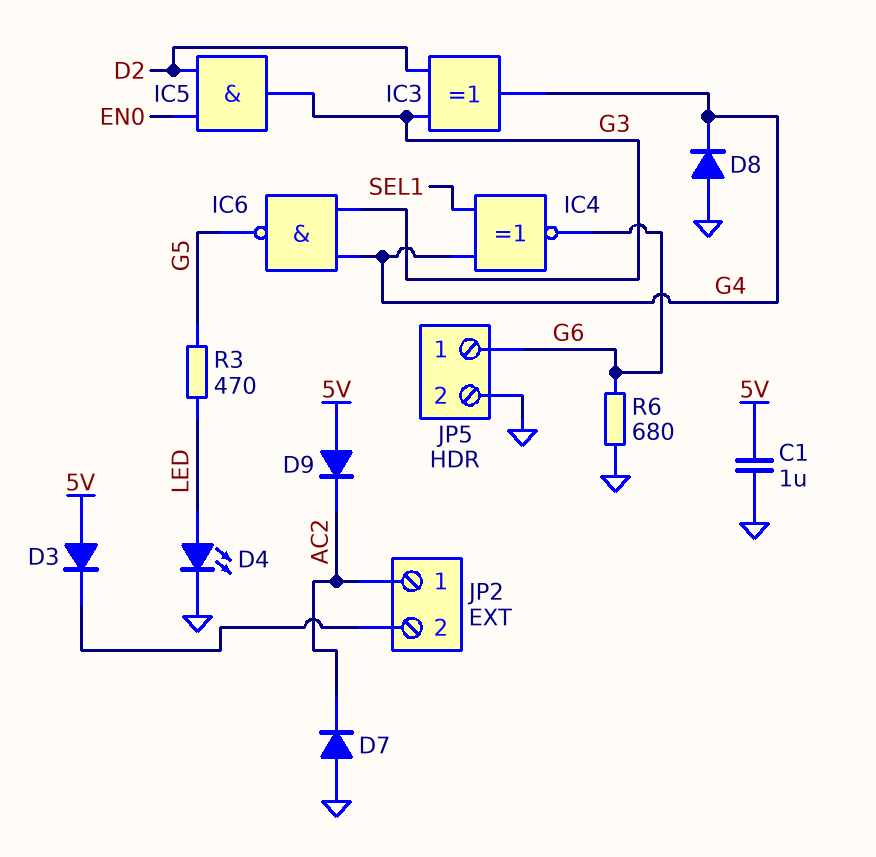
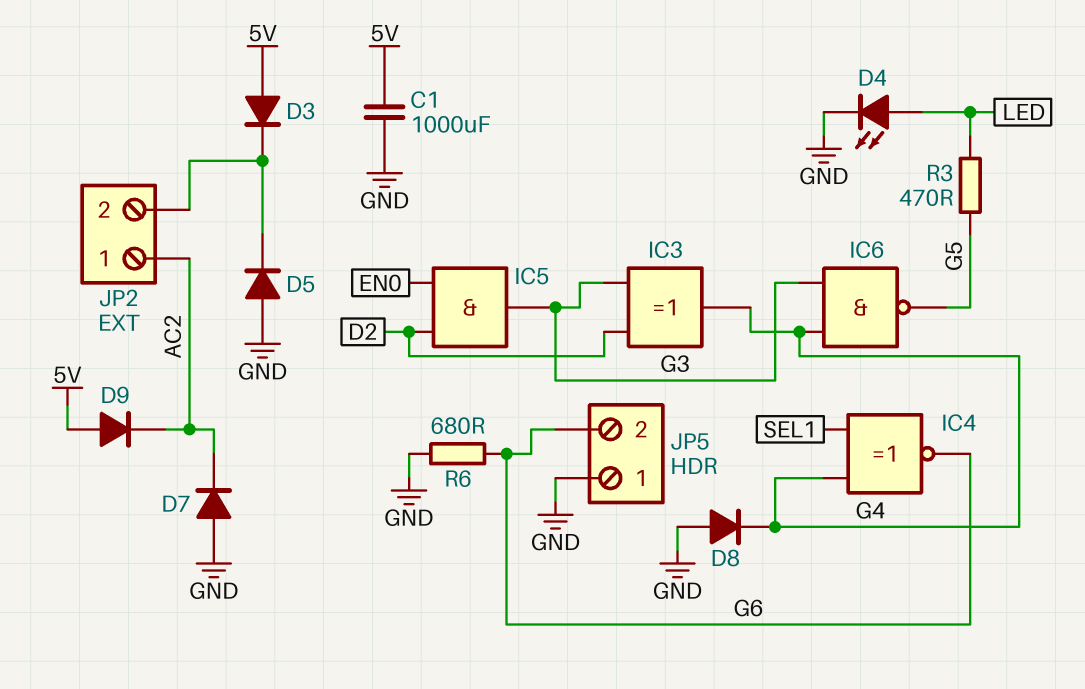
C1: 1uF (5V, GND) -> 1000uF (5V, GND)
D5: none -> diode (A GND, K JP2/2)
JP5 pin 1: G6 -> GND
JP5 pin 2: GND -> G6

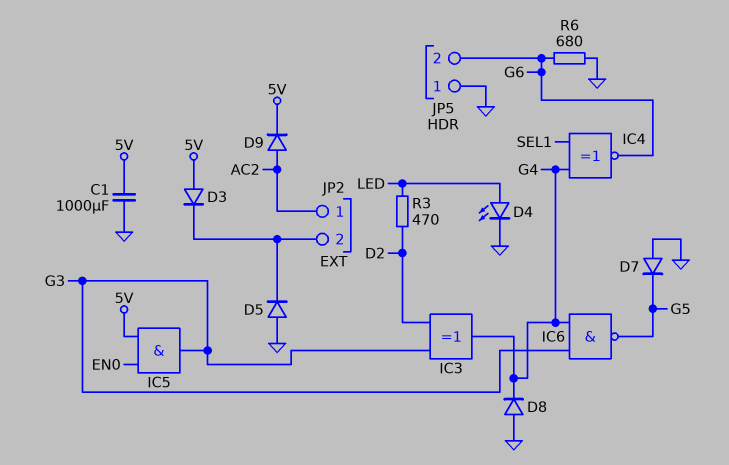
D7: diode (A GND, K AC2) -> diode (A GND, K G5)
D9: diode (A 5V, K AC2) -> diode (A AC2, K 5V)
IC5: AND (in D2, in EN0, out G3) -> AND (in 5V, in EN0, out G3)
R3: 470 (G5, LED) -> 470 (D2, LED)

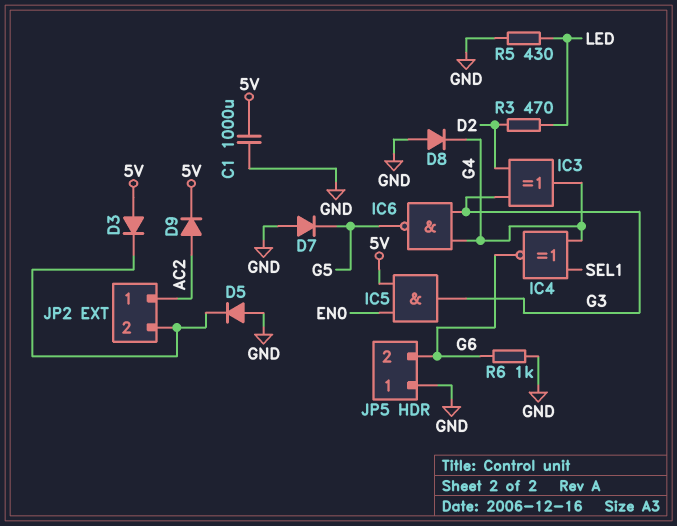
D4: LED (A LED, K GND) -> none
R5: none -> 430 (GND, LED)
R6: 680 (G6, GND) -> 1k (G6, GND)

